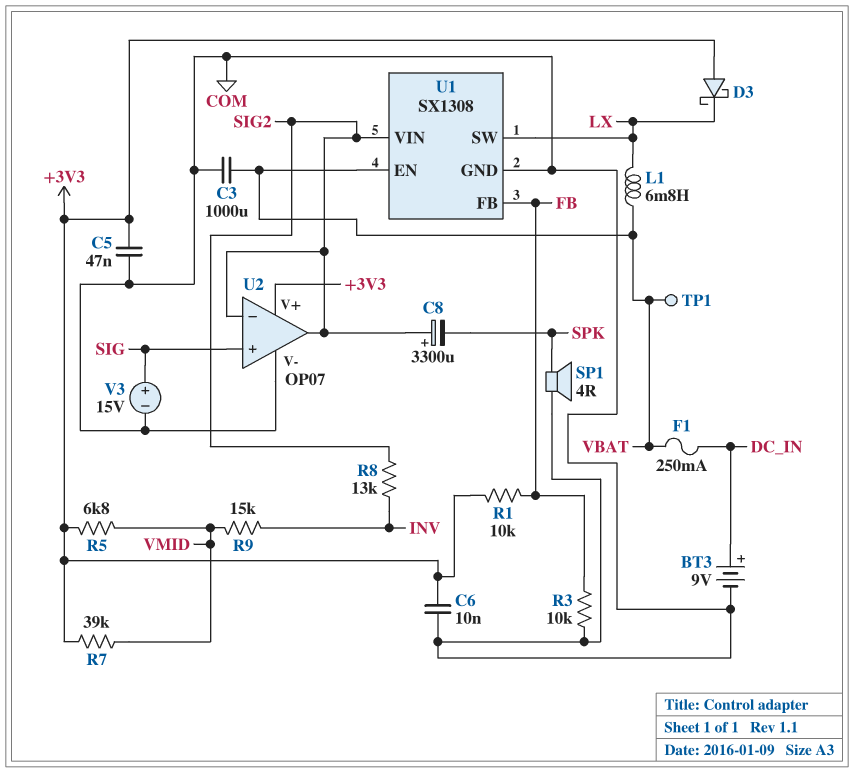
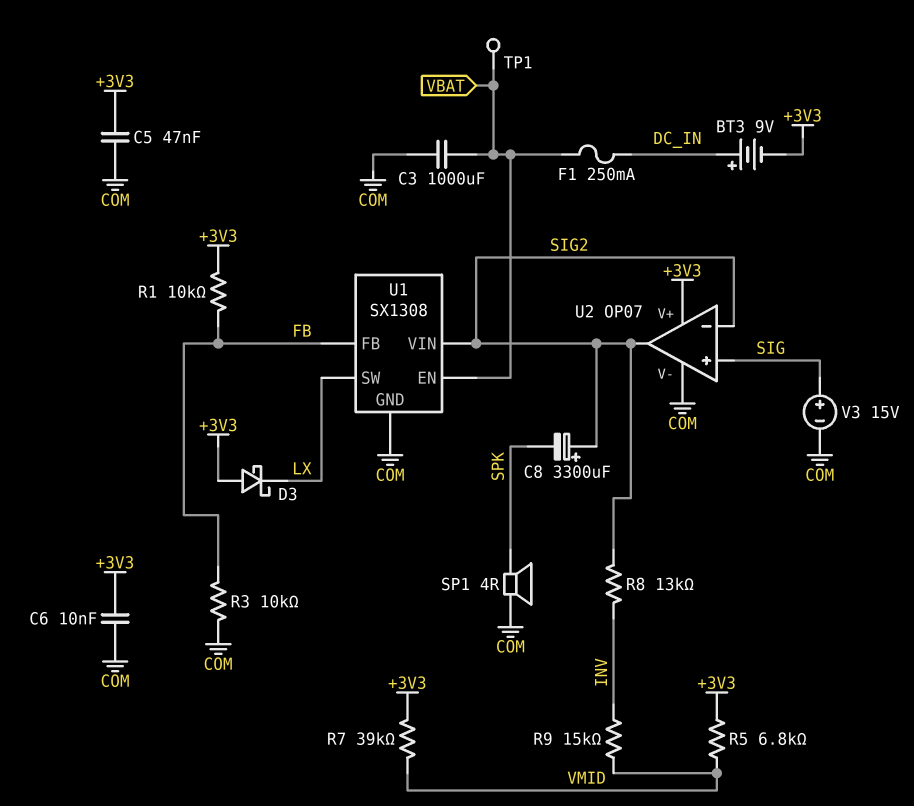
BT3: 9V (plus DC_IN, minus COM) -> 9V (plus DC_IN, minus +3V3)
L1: 6.8mH (LX, VBAT) -> none

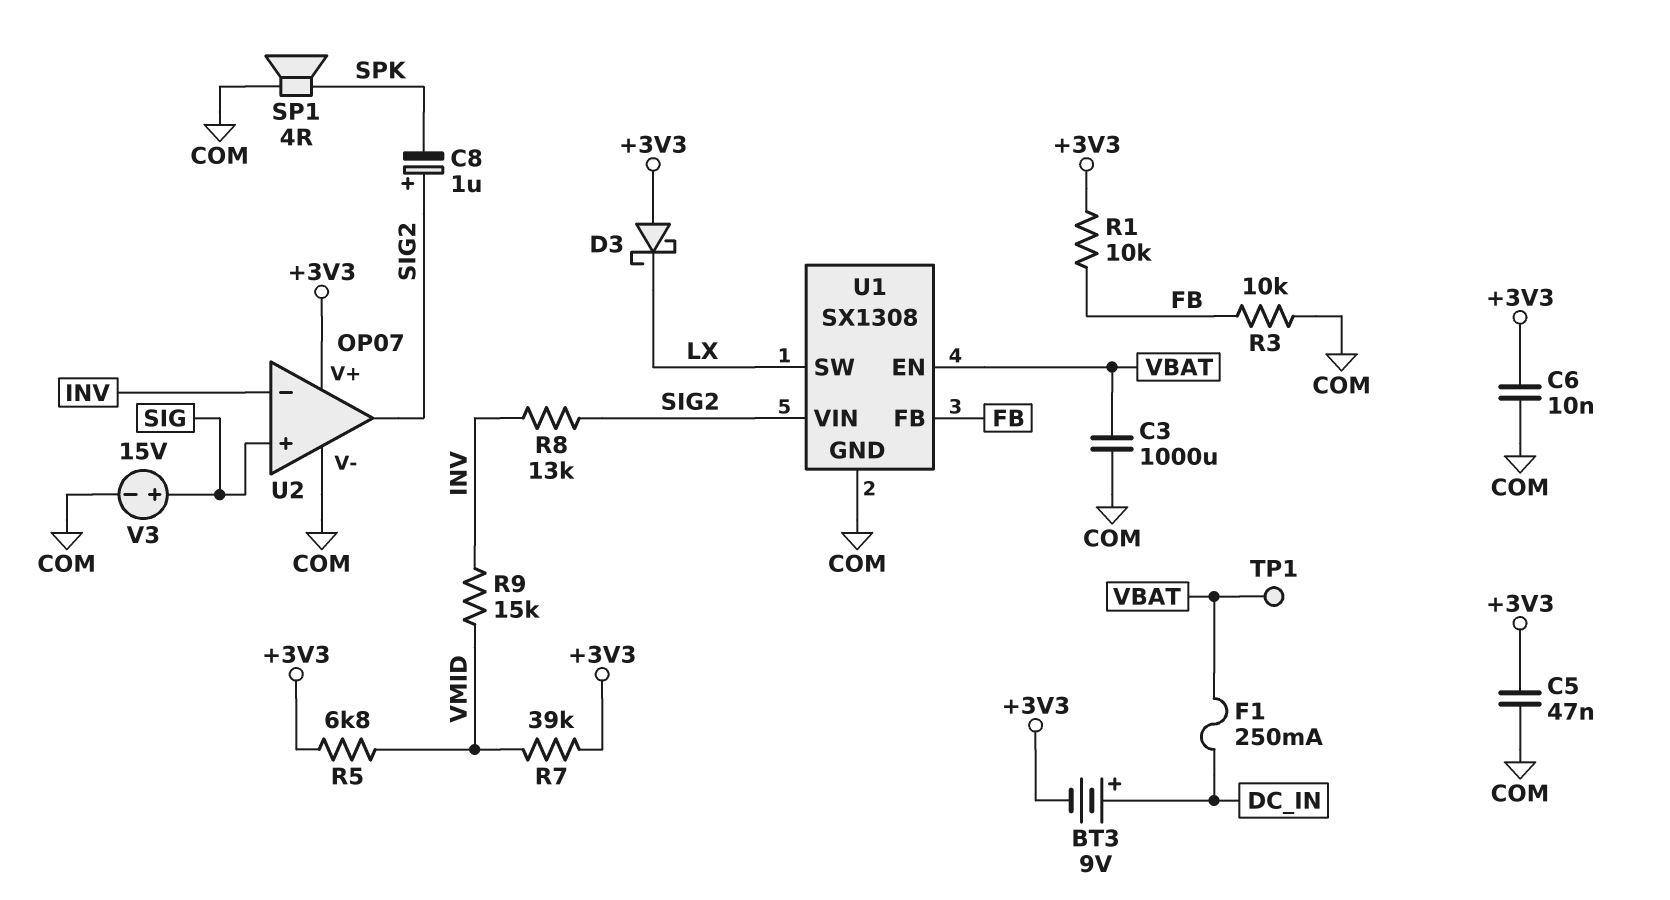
C8: 3300uF (plus SIG2, minus SPK) -> 1uF (plus SIG2, minus SPK)
U2 pin in-: SIG2 -> INV

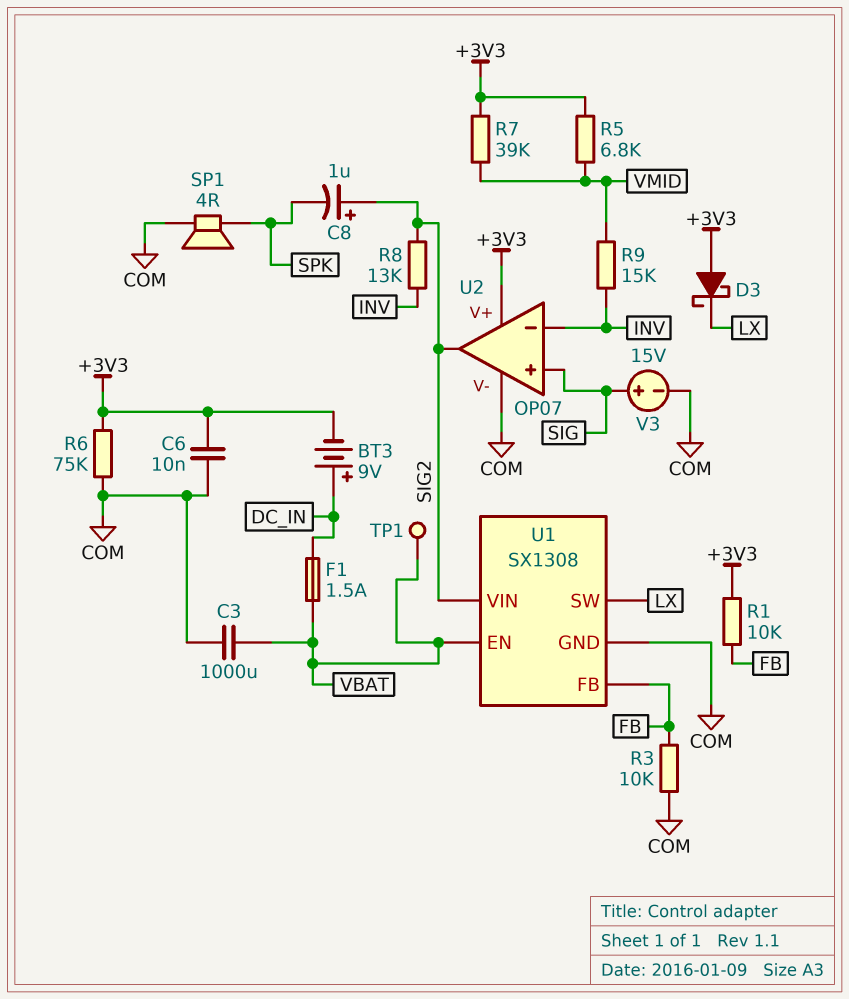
C5: 47nF (+3V3, COM) -> none
F1: 250mA (DC_IN, VBAT) -> 1.5A (DC_IN, VBAT)
R6: none -> 75k (+3V3, COM)

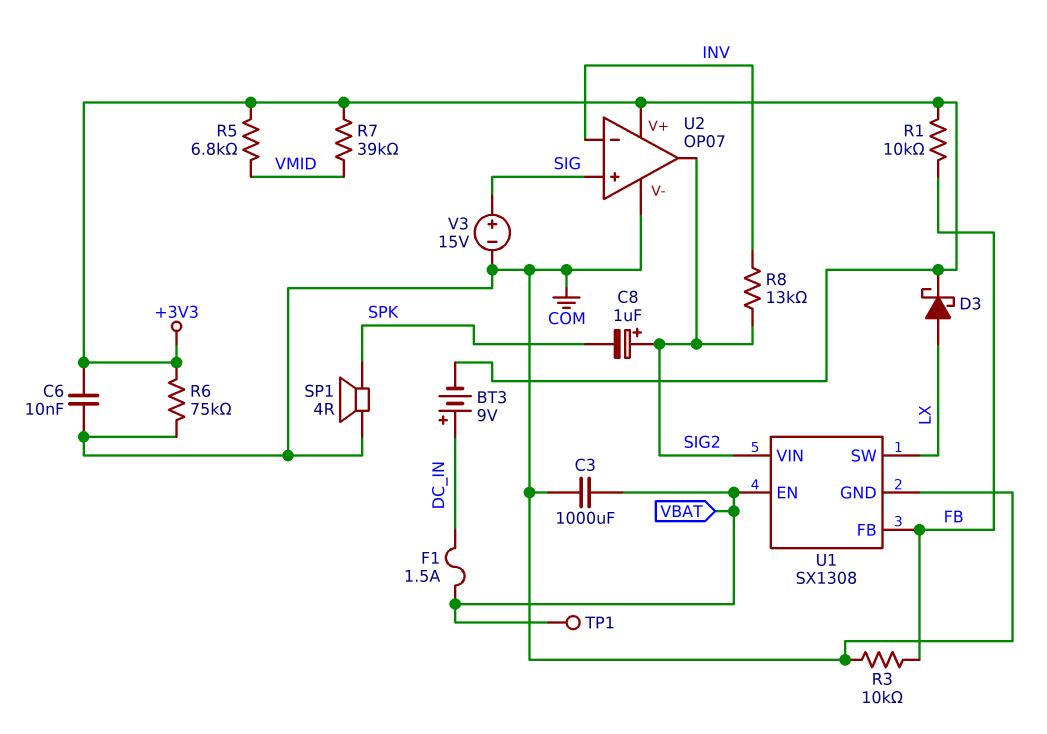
D3: schottky (A +3V3, K LX) -> schottky (A LX, K +3V3)
R9: 15k (INV, VMID) -> none

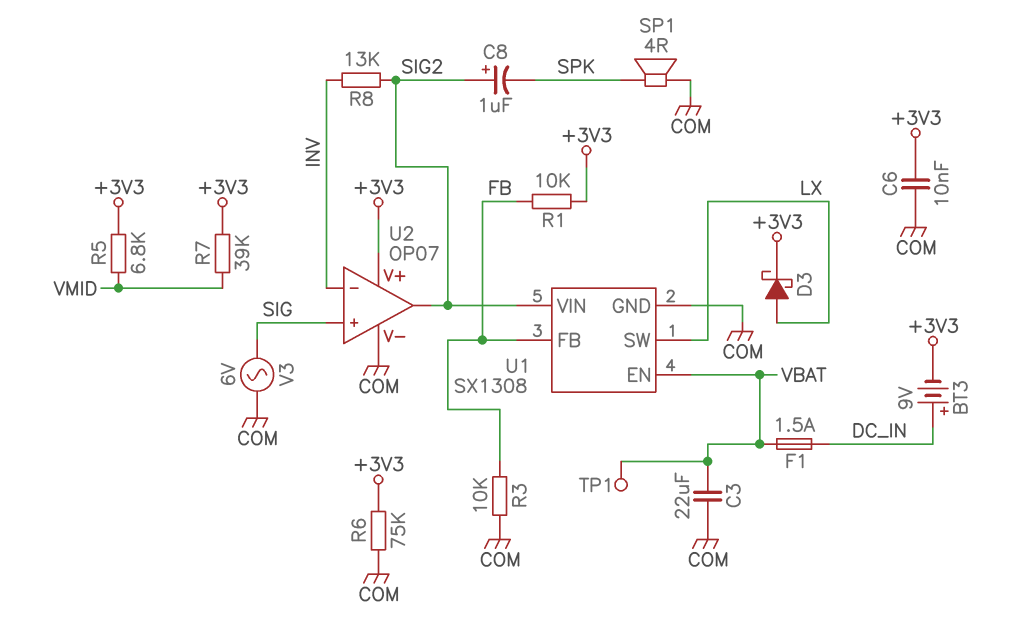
C3: 1000uF (COM, VBAT) -> 22uF (COM, VBAT)
V3: 15V (plus SIG, minus COM) -> AC 6V (COM, SIG)

